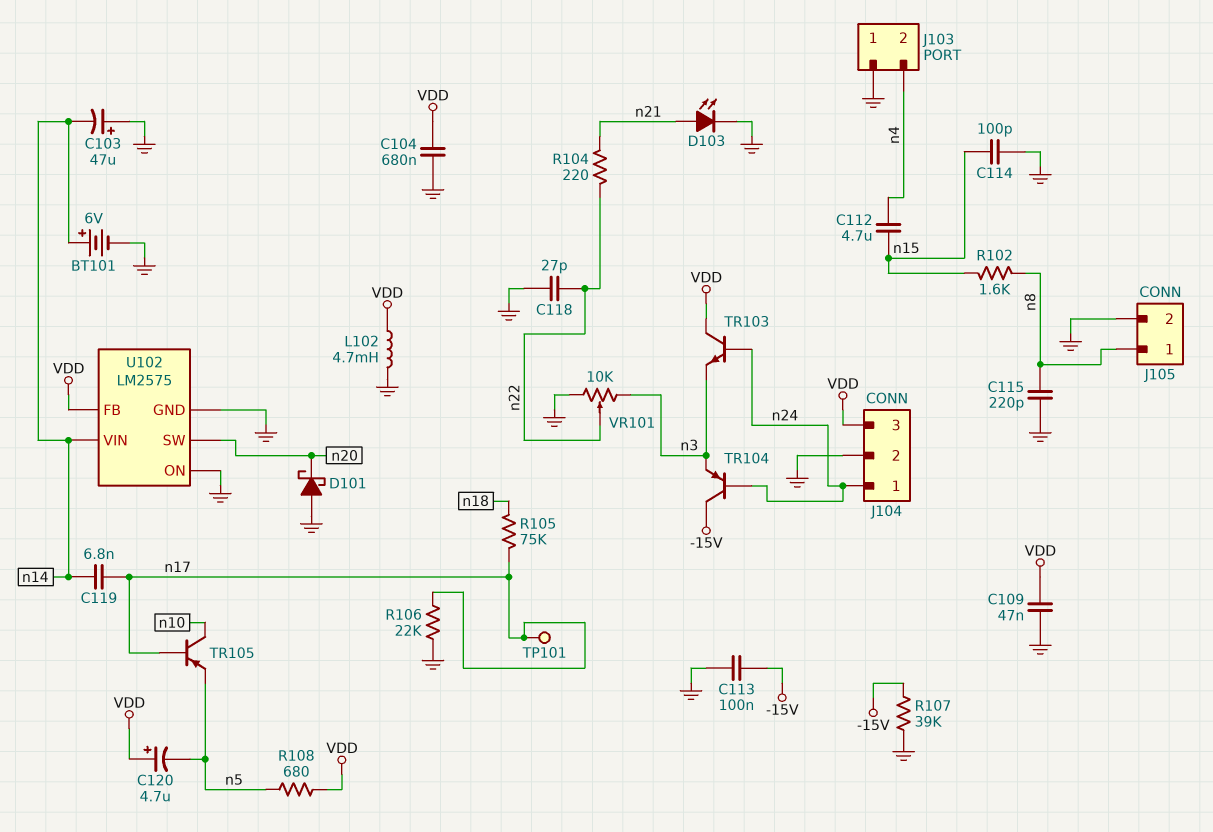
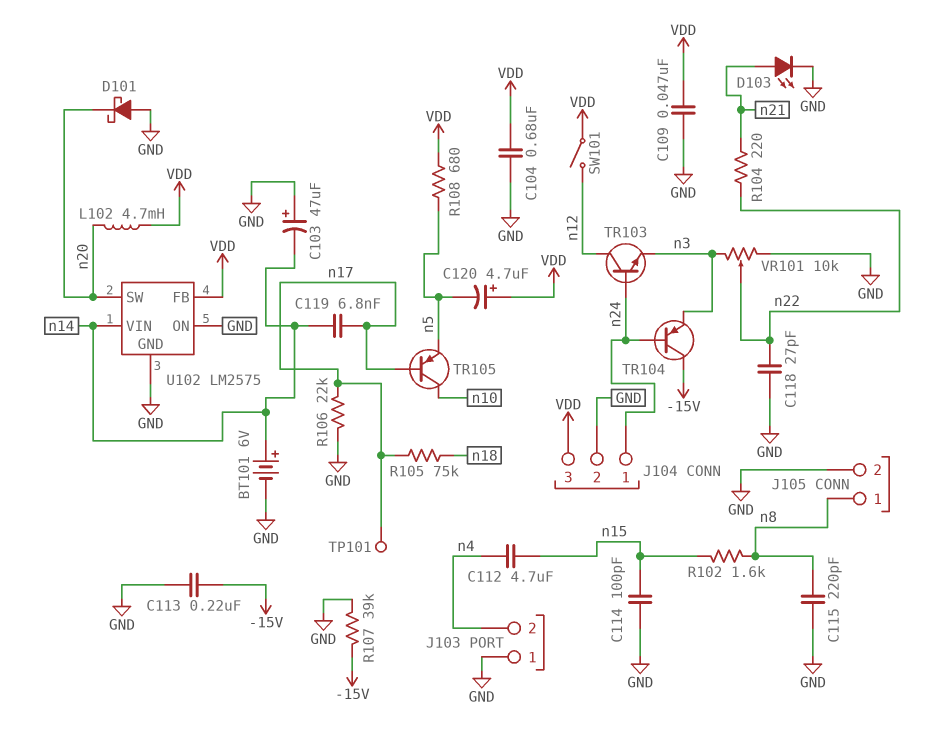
C113: 100nF (-15V, GND) -> 220nF (-15V, GND)
L102: 4.7mH (GND, VDD) -> 4.7mH (VDD, n20)
SW101: none -> switch (VDD, n12)
TR103: NPN (B n24, C VDD, E n3) -> NPN (B n24, C n12, E n3)

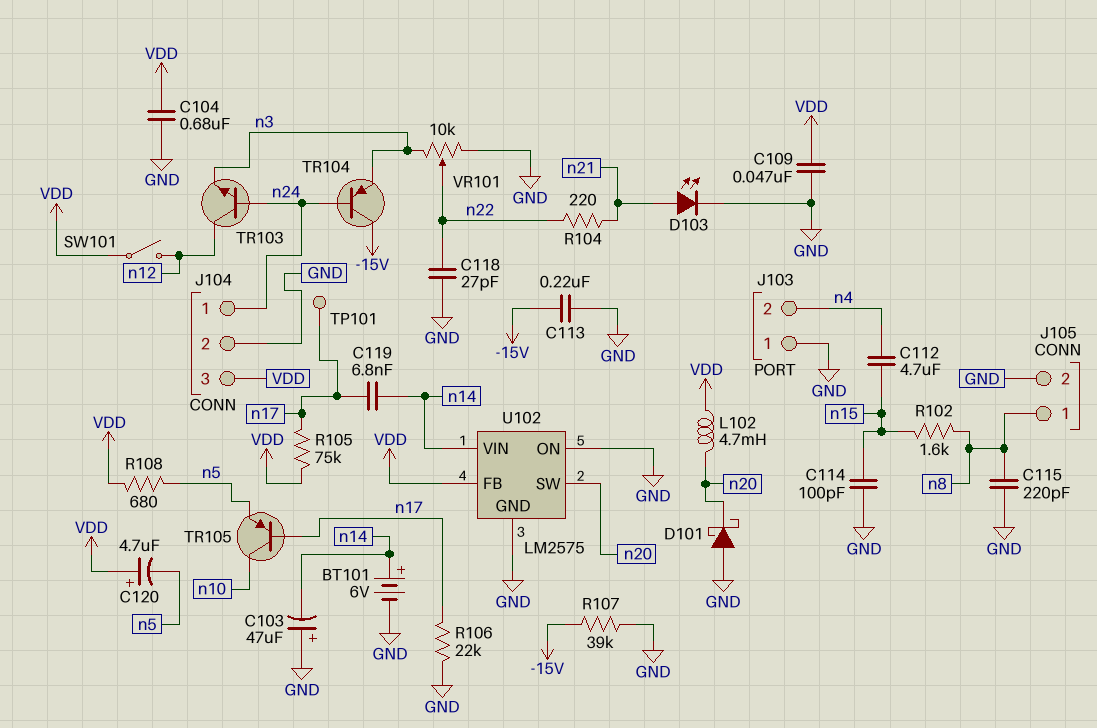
R105: 75k (n17, n18) -> 75k (VDD, n17)

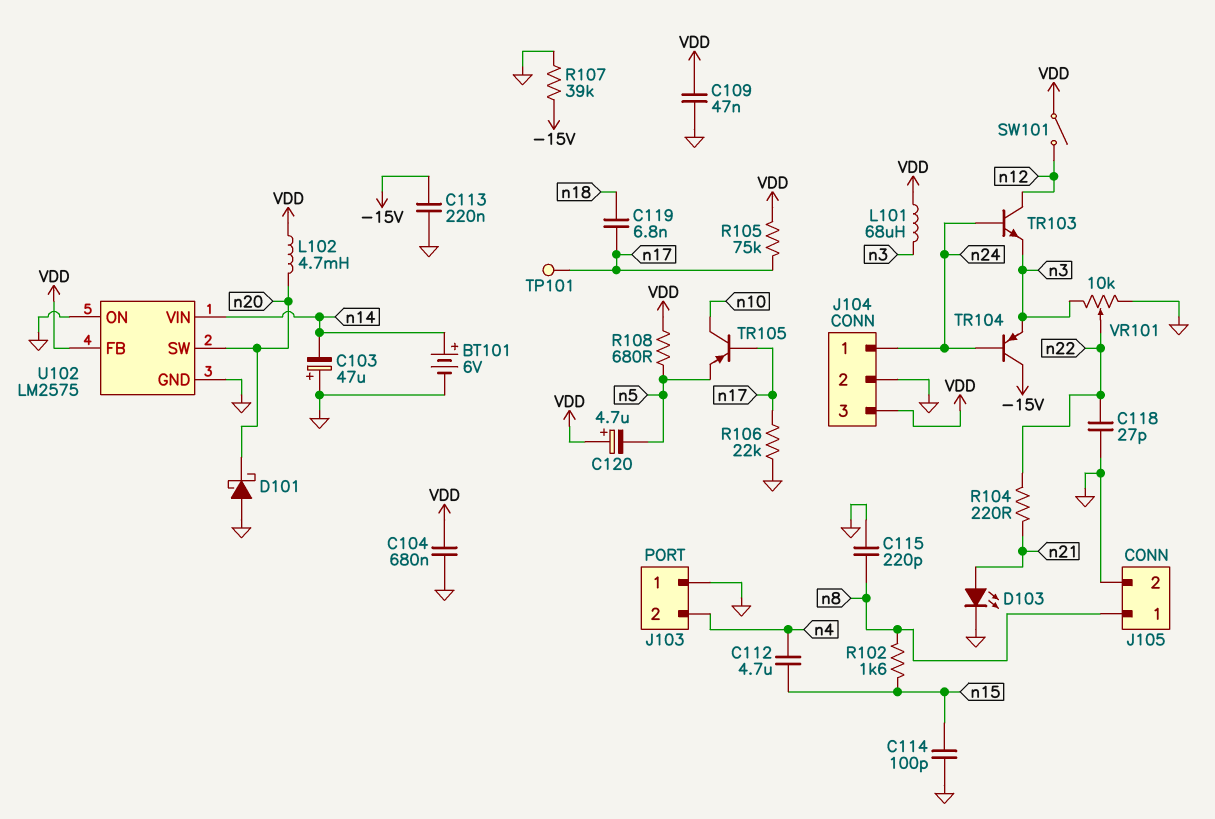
C119: 6.8nF (n14, n17) -> 6.8nF (n17, n18)
L101: none -> 68uH (VDD, n3)

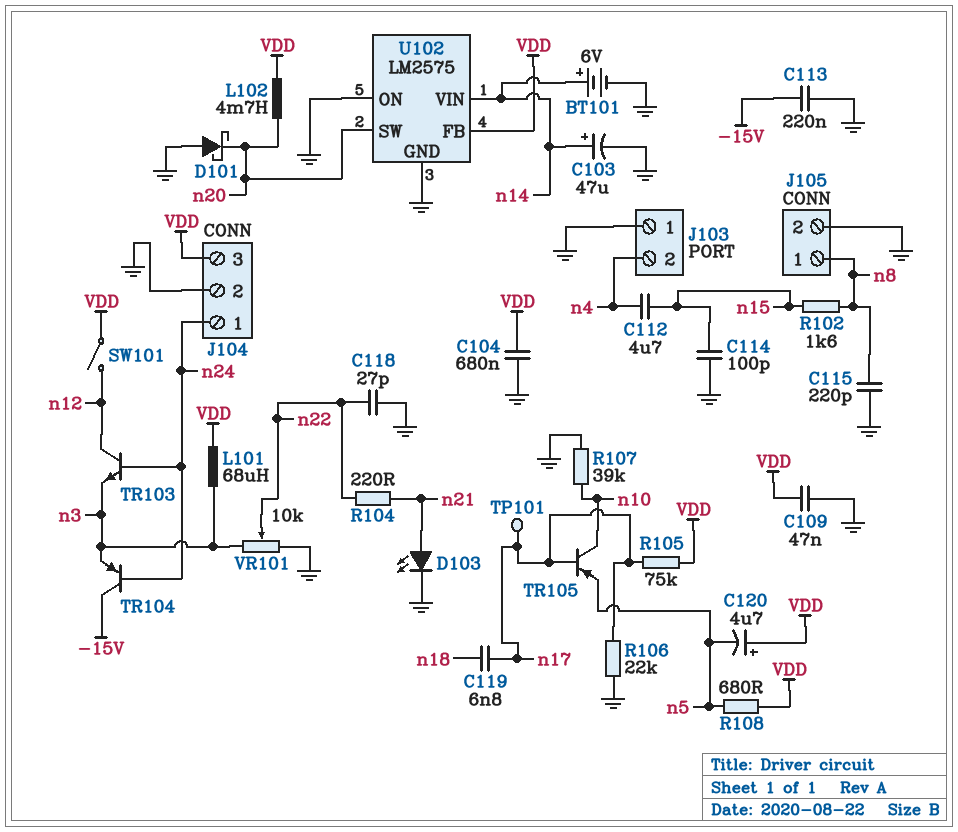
C103: 47uF (plus GND, minus n14) -> 47uF (plus n14, minus GND)
R107: 39k (-15V, GND) -> 39k (GND, n10)

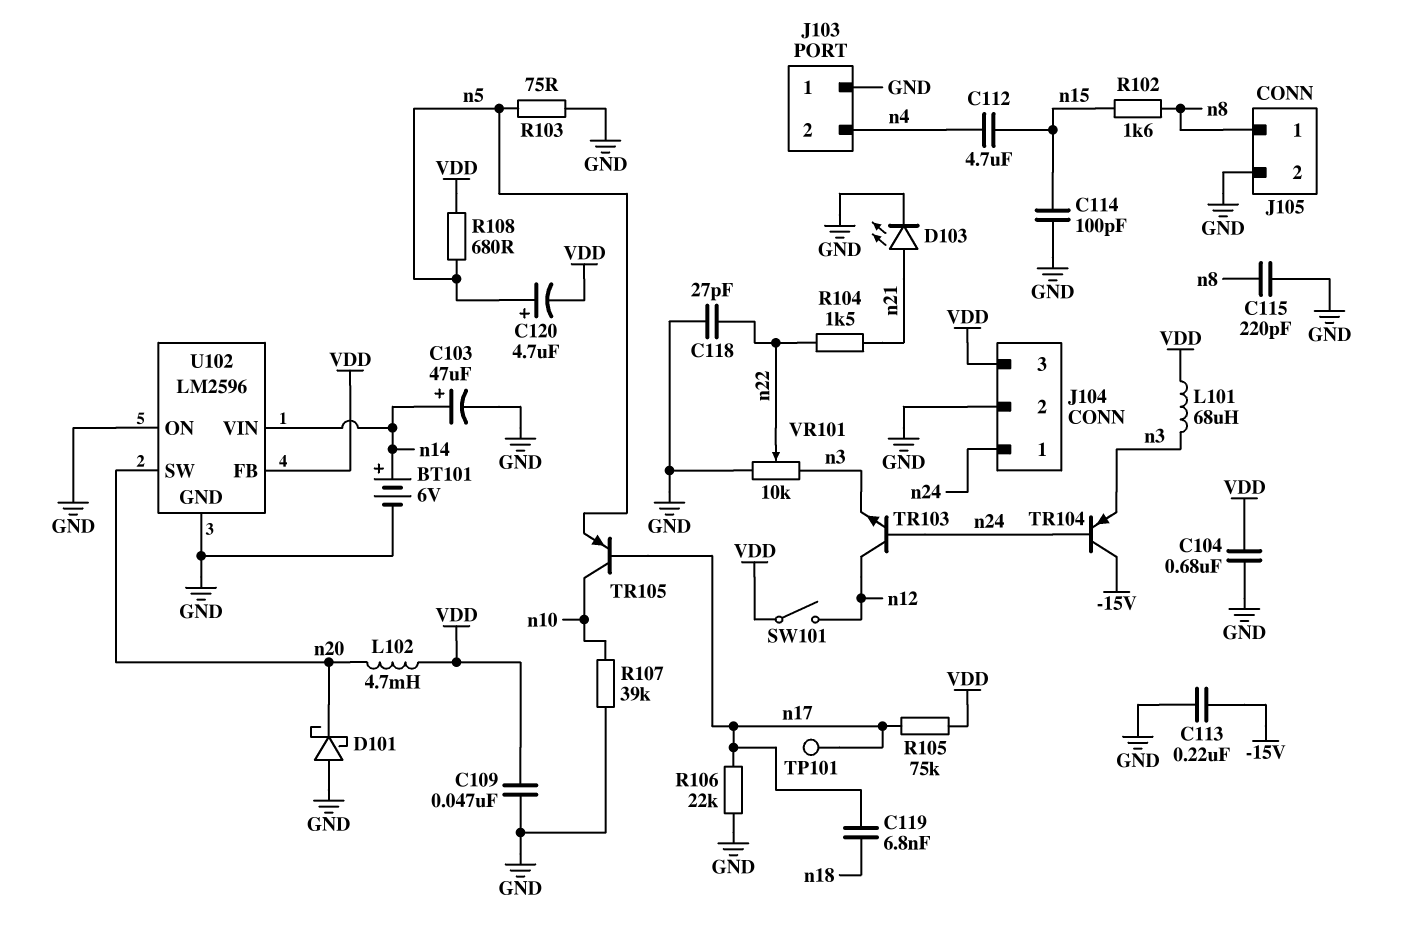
C120: 4.7uF (plus VDD, minus n5) -> 4.7uF (plus n5, minus VDD)
R103: none -> 75 (GND, n5)
R104: 220 (n21, n22) -> 1.5k (n21, n22)
U102: LM2575 -> LM2596

